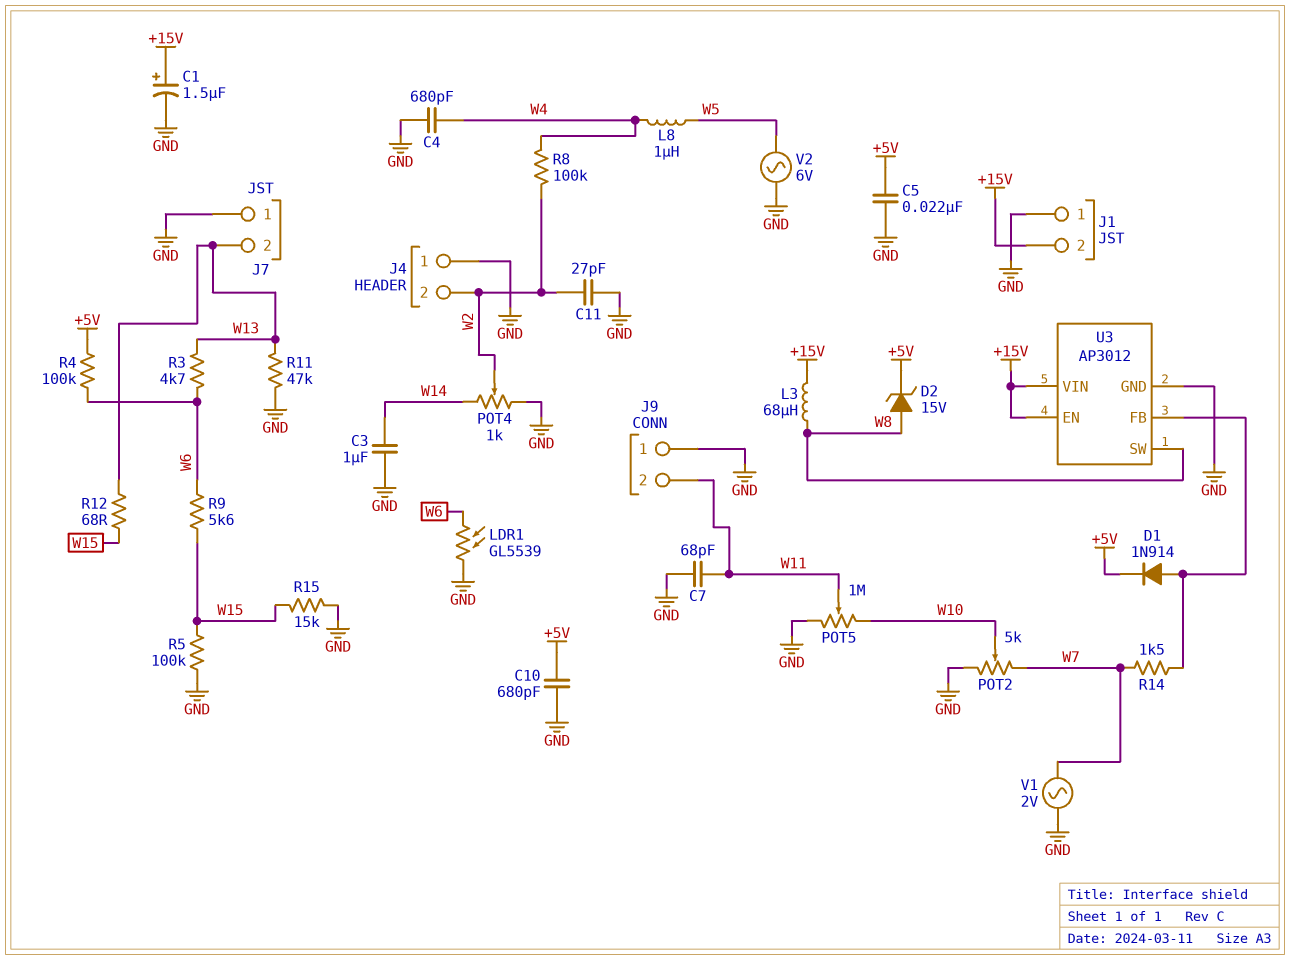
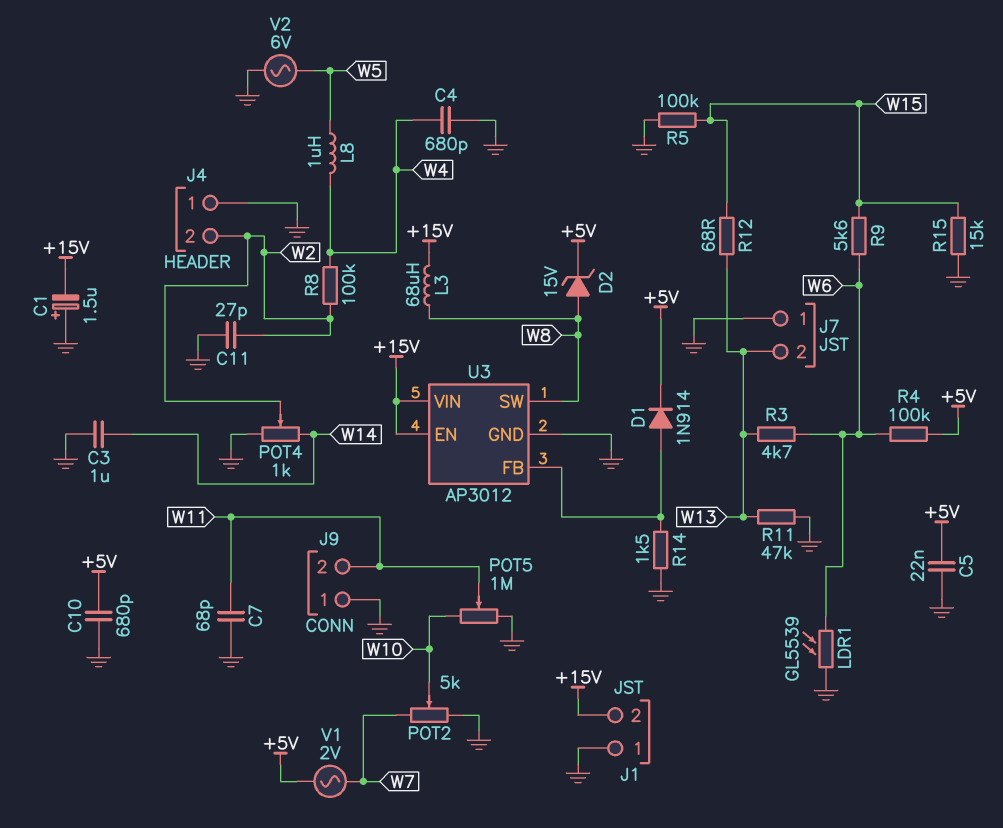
C1: 1.5uF (plus +15V, minus GND) -> 1.5uF (plus GND, minus +15V)
R14: 1.5k (U3/FB, W7) -> 1.5k (GND, U3/FB)
V1: AC 2V (GND, W7) -> AC 2V (+5V, W7)

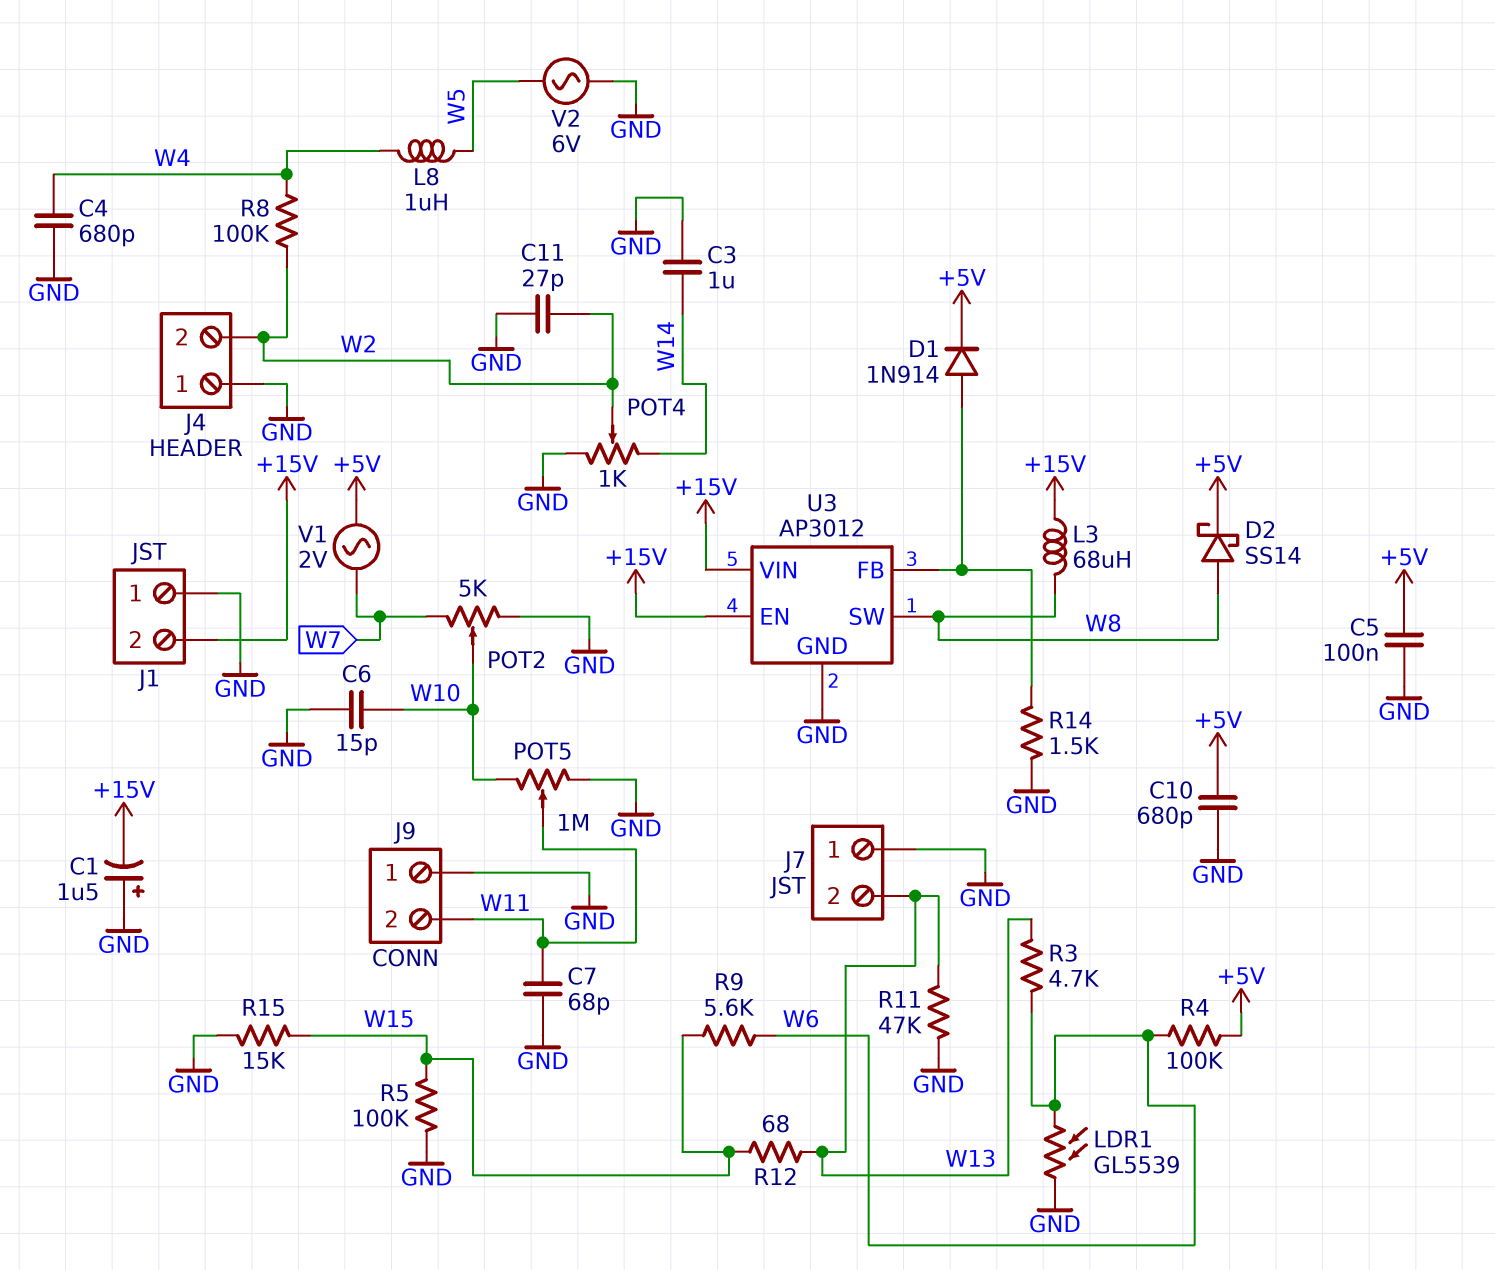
C5: 22nF (+5V, GND) -> 100nF (+5V, GND)
C6: none -> 15pF (GND, W10)
D2: zener 15V (A W8, K +5V) -> schottky SS14 (A W8, K +5V)

